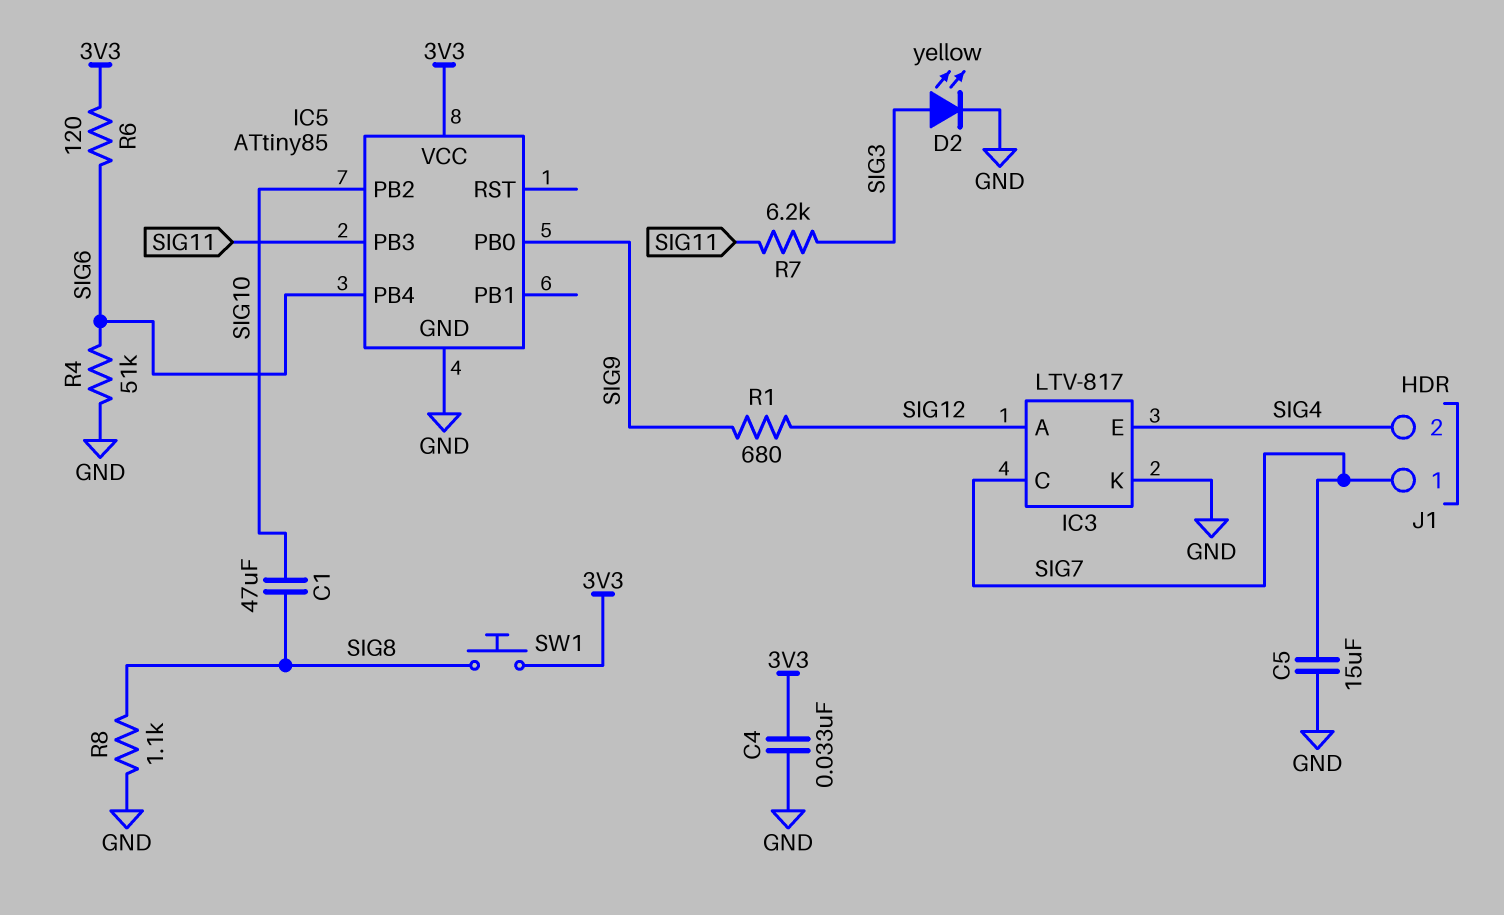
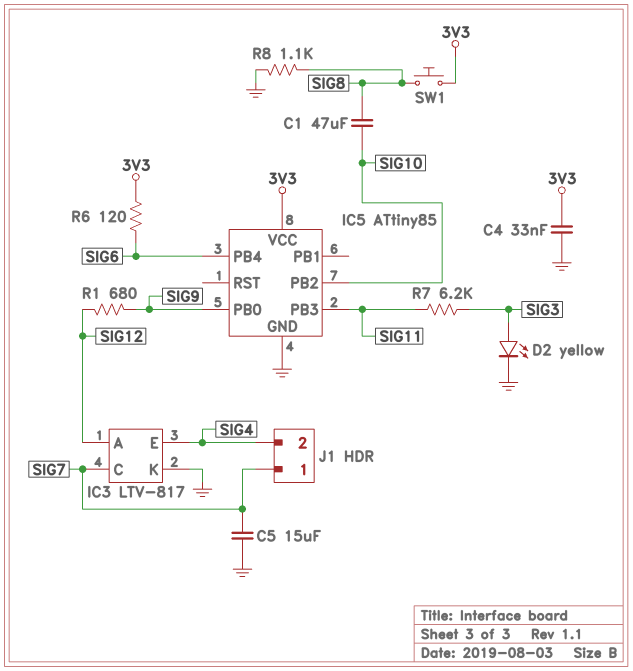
R4: 51k (GND, SIG6) -> none

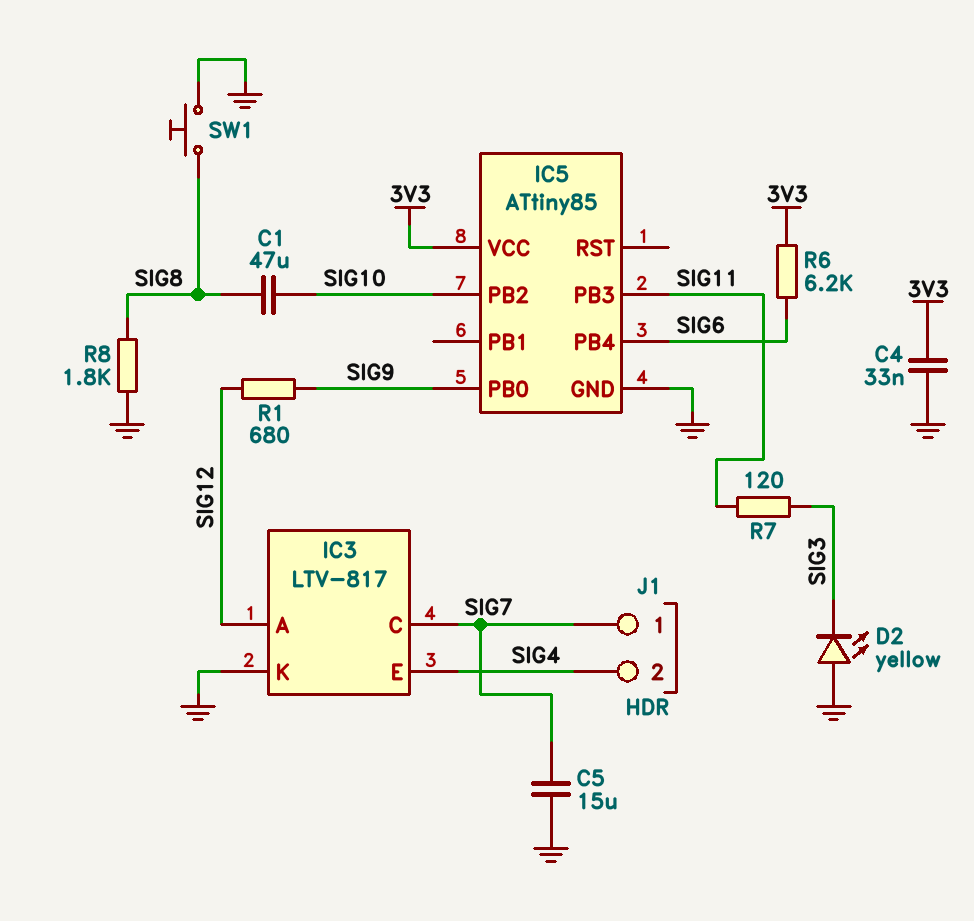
D2: LED yellow (A SIG3, K GND) -> LED yellow (A GND, K SIG3)
R6: 120 (3V3, SIG6) -> 6.2k (3V3, SIG6)
R7: 6.2k (SIG3, SIG11) -> 120 (SIG3, SIG11)
R8: 1.1k (GND, SIG8) -> 1.8k (GND, SIG8)
SW1: button (3V3, SIG8) -> button (GND, SIG8)

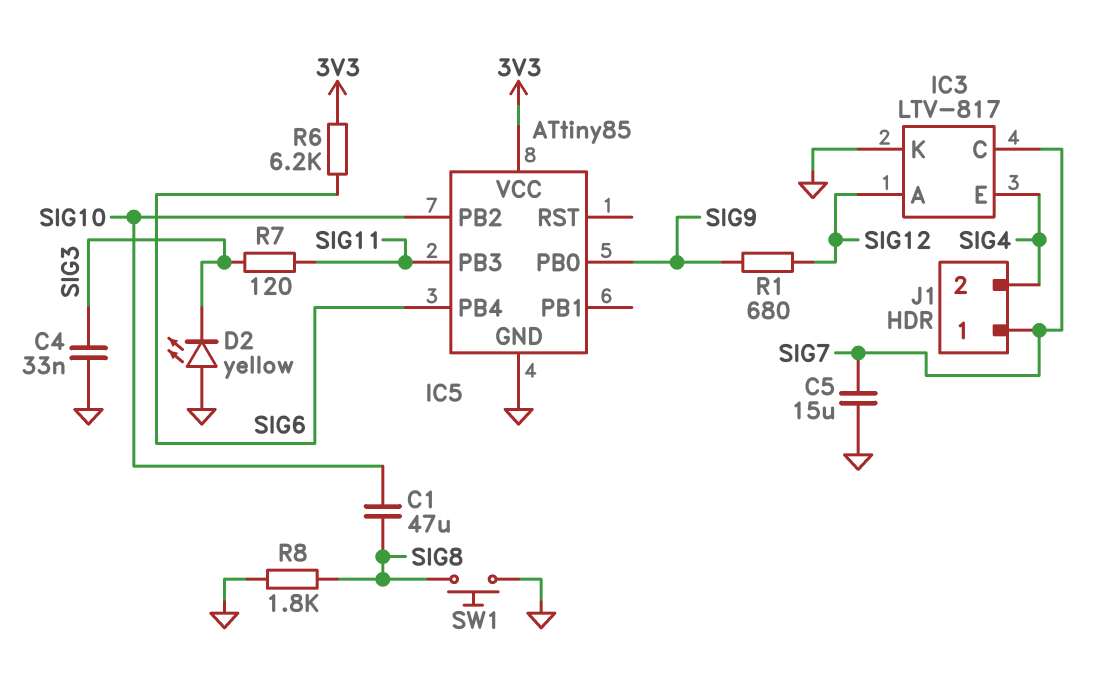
C4: 33nF (3V3, GND) -> 33nF (GND, SIG3)

